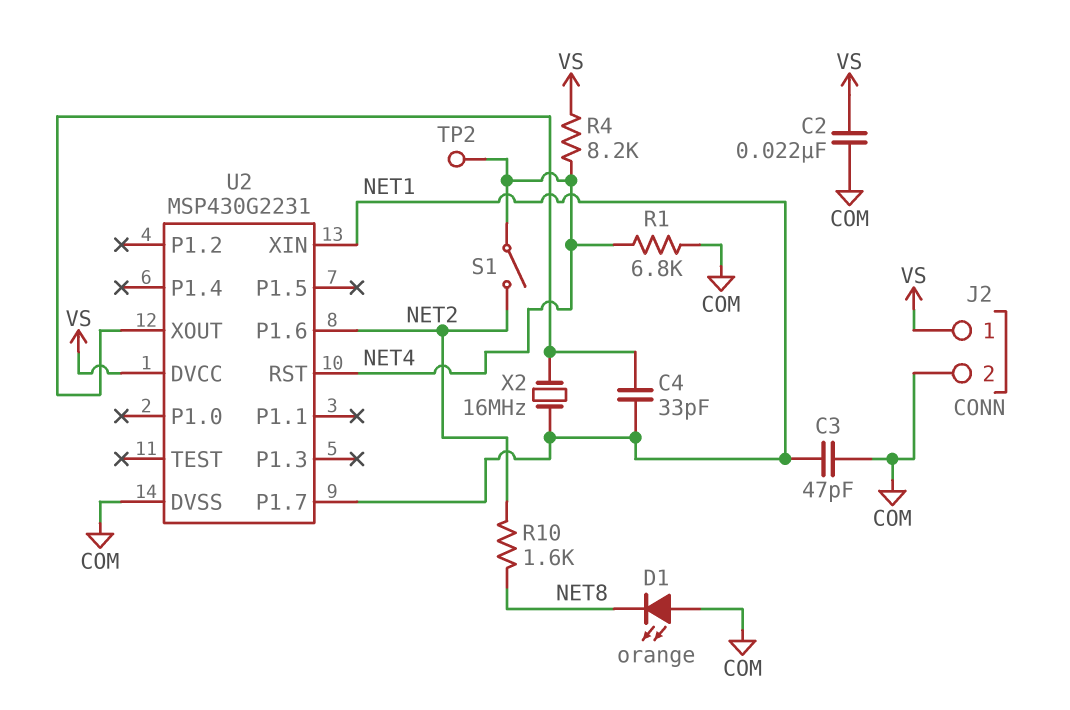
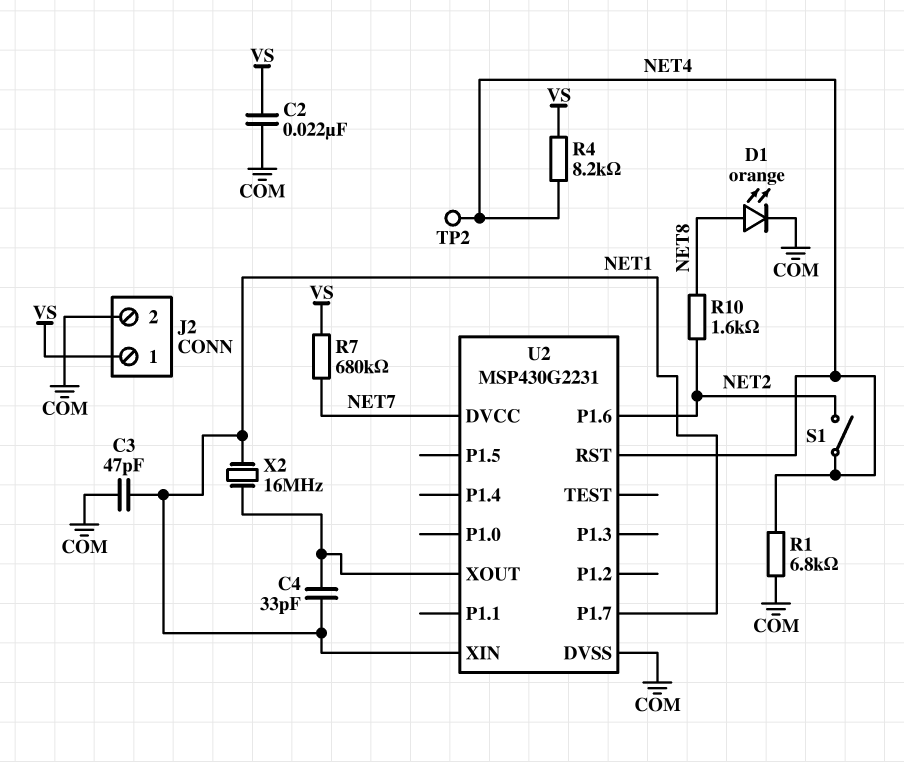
D1: LED orange (A COM, K NET8) -> LED orange (A NET8, K COM)
R7: none -> 680k (NET7, VS)
U2 pin DVCC: VS -> NET7

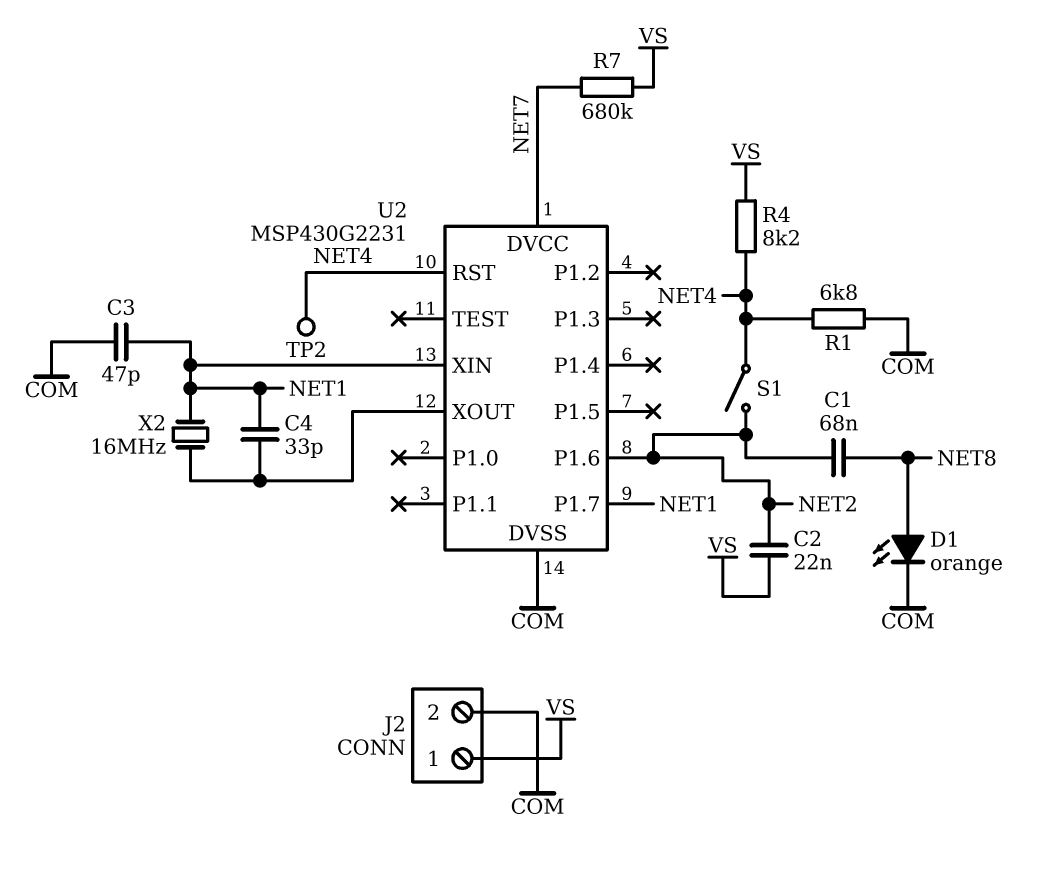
C1: none -> 68nF (NET2, NET8)
C2: 22nF (COM, VS) -> 22nF (NET2, VS)
R10: 1.6k (NET2, NET8) -> none

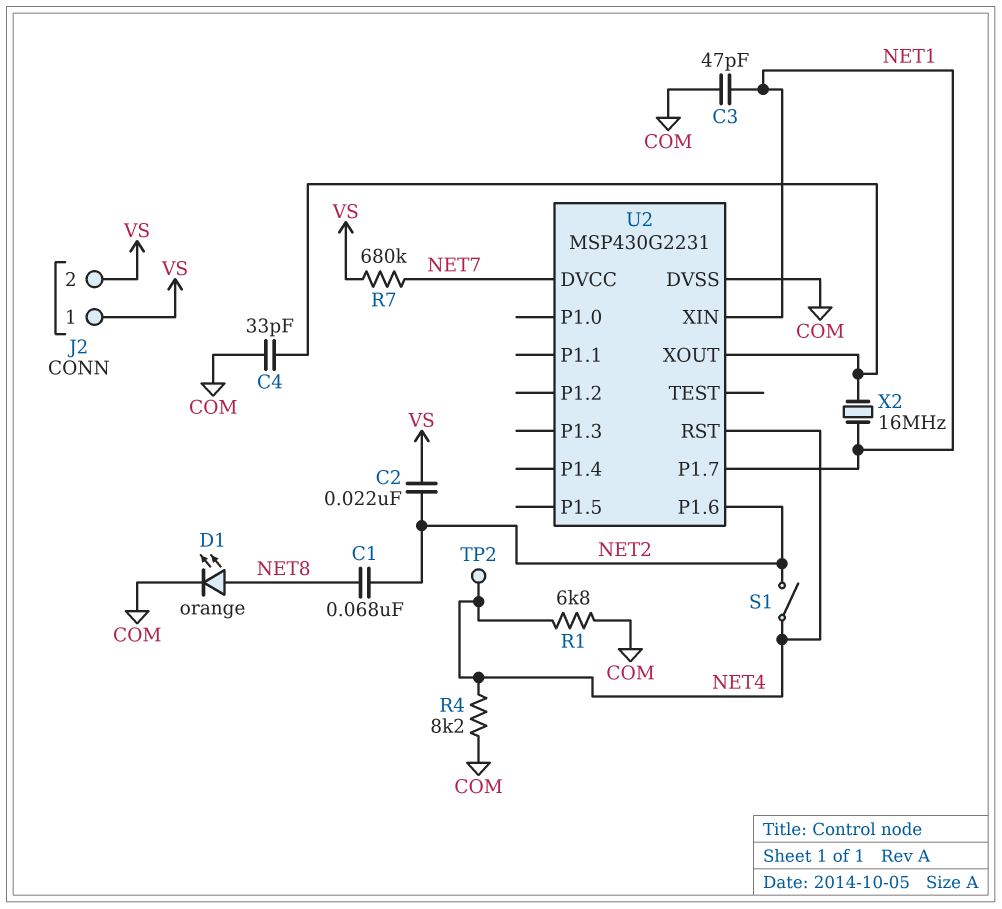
C4: 33pF (NET1, U2/XOUT) -> 33pF (COM, U2/XOUT)
J2 pin 2: COM -> VS
R4: 8.2k (NET4, VS) -> 8.2k (COM, NET4)

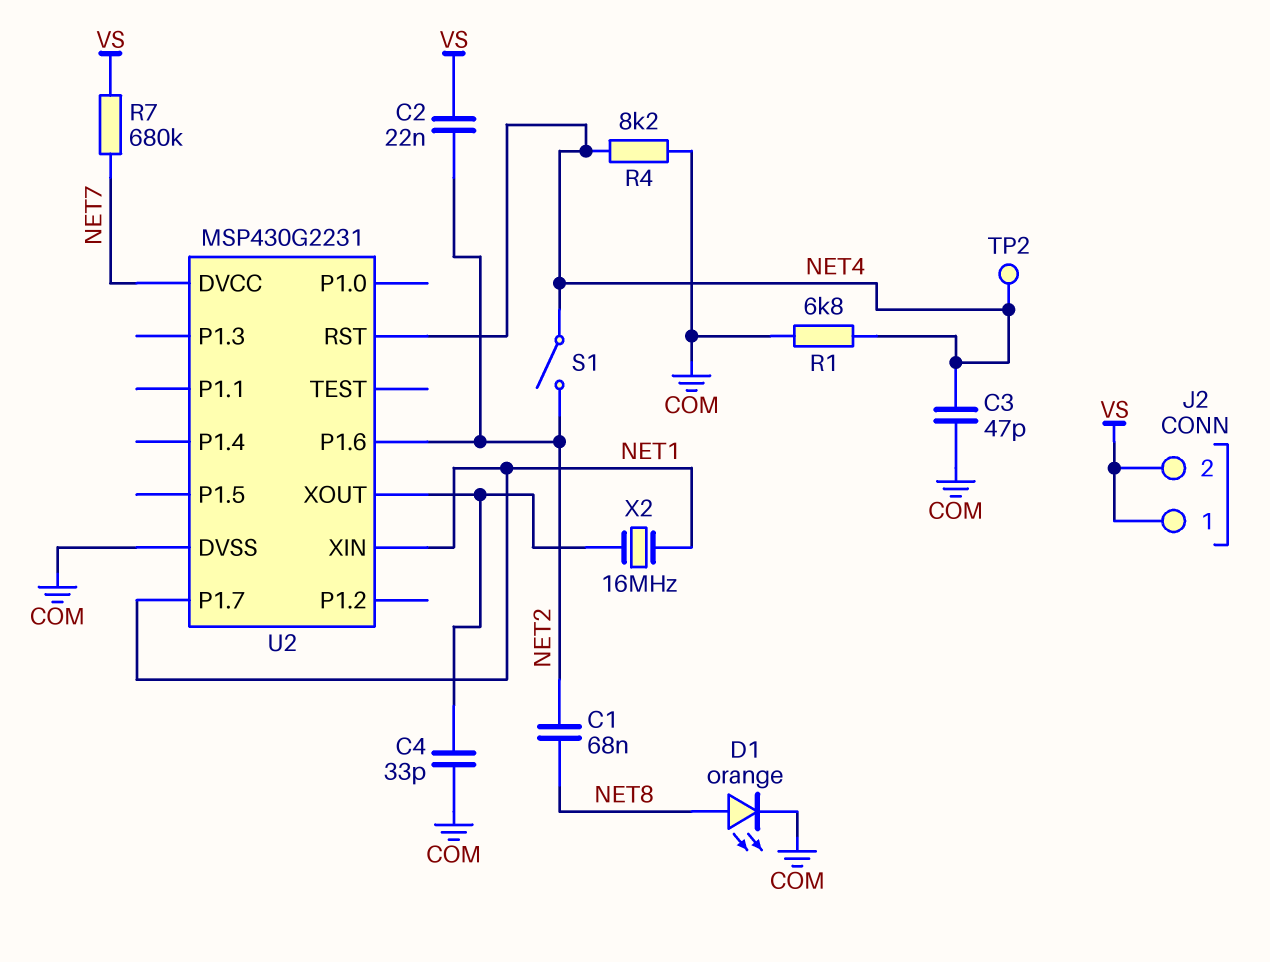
C3: 47pF (COM, NET1) -> 47pF (COM, NET4)

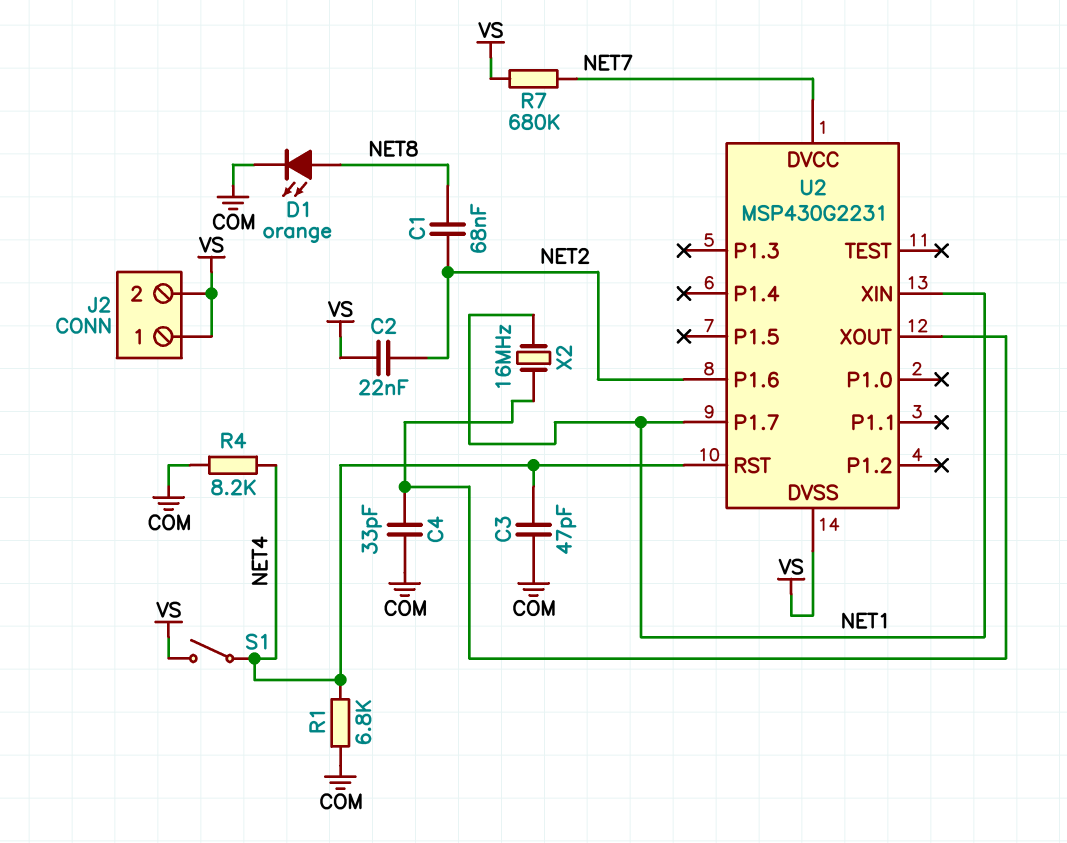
S1: switch (NET2, NET4) -> switch (NET4, VS)
TP2: test point (NET4) -> none
U2 pin DVSS: COM -> VS

